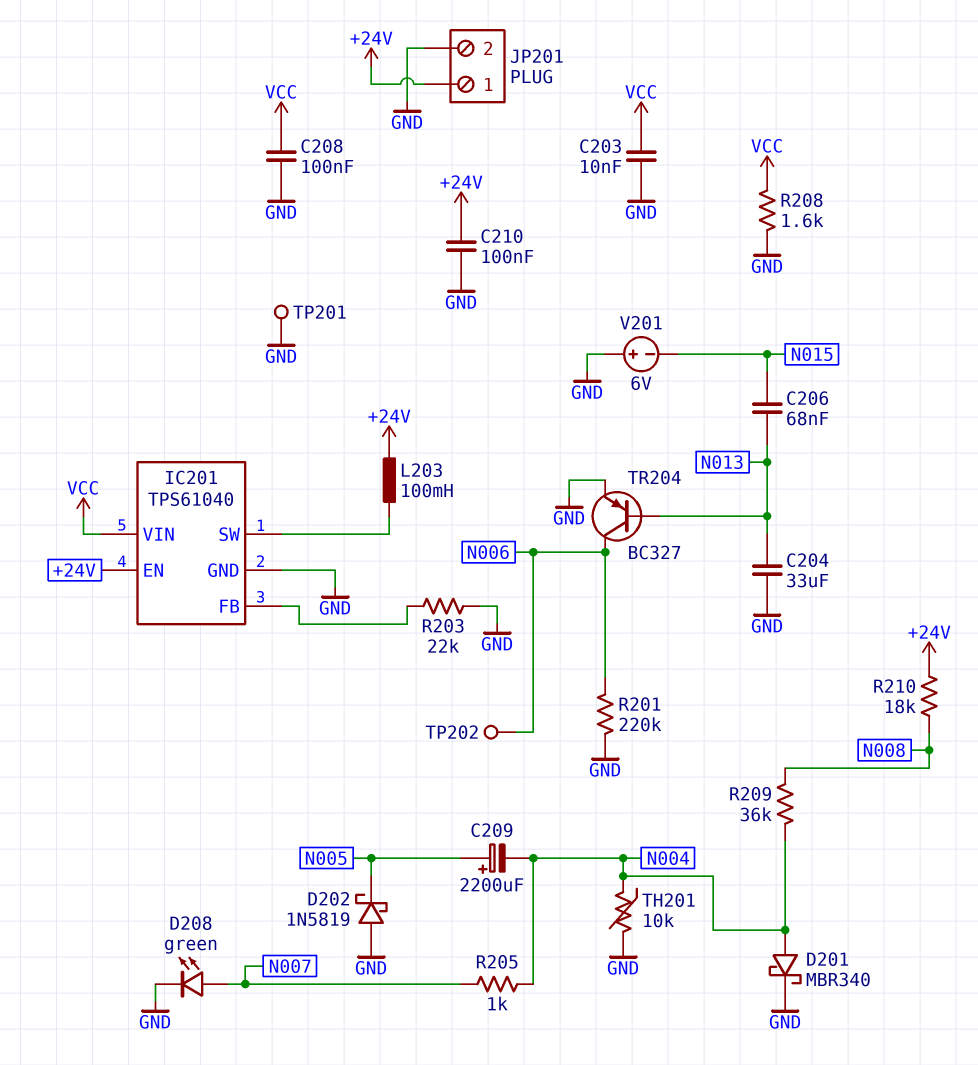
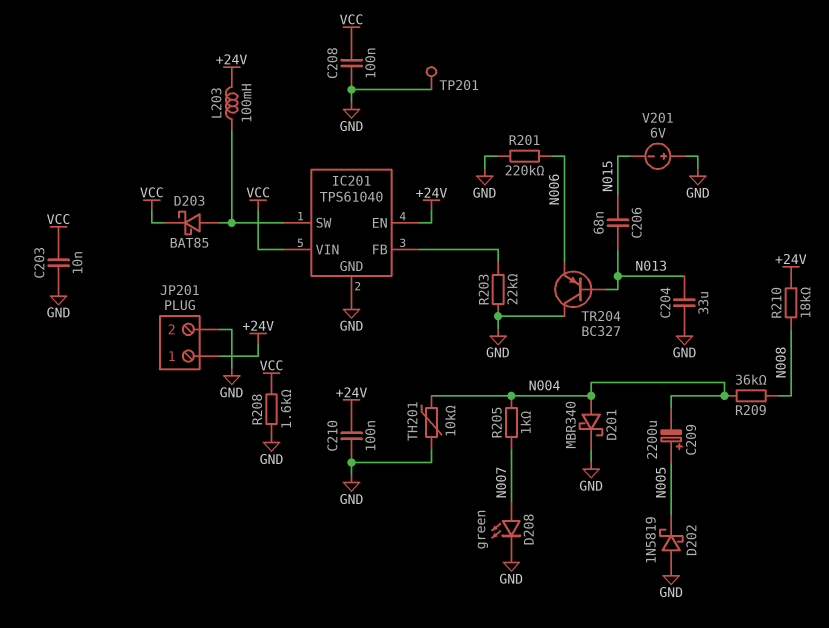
D203: none -> schottky BAT85 (A IC201/SW, K VCC)
TP202: test point (N006) -> none
TR204: PNP BC327 (B N013, C N006, E GND) -> PNP BC327 (B N013, C GND, E N006)

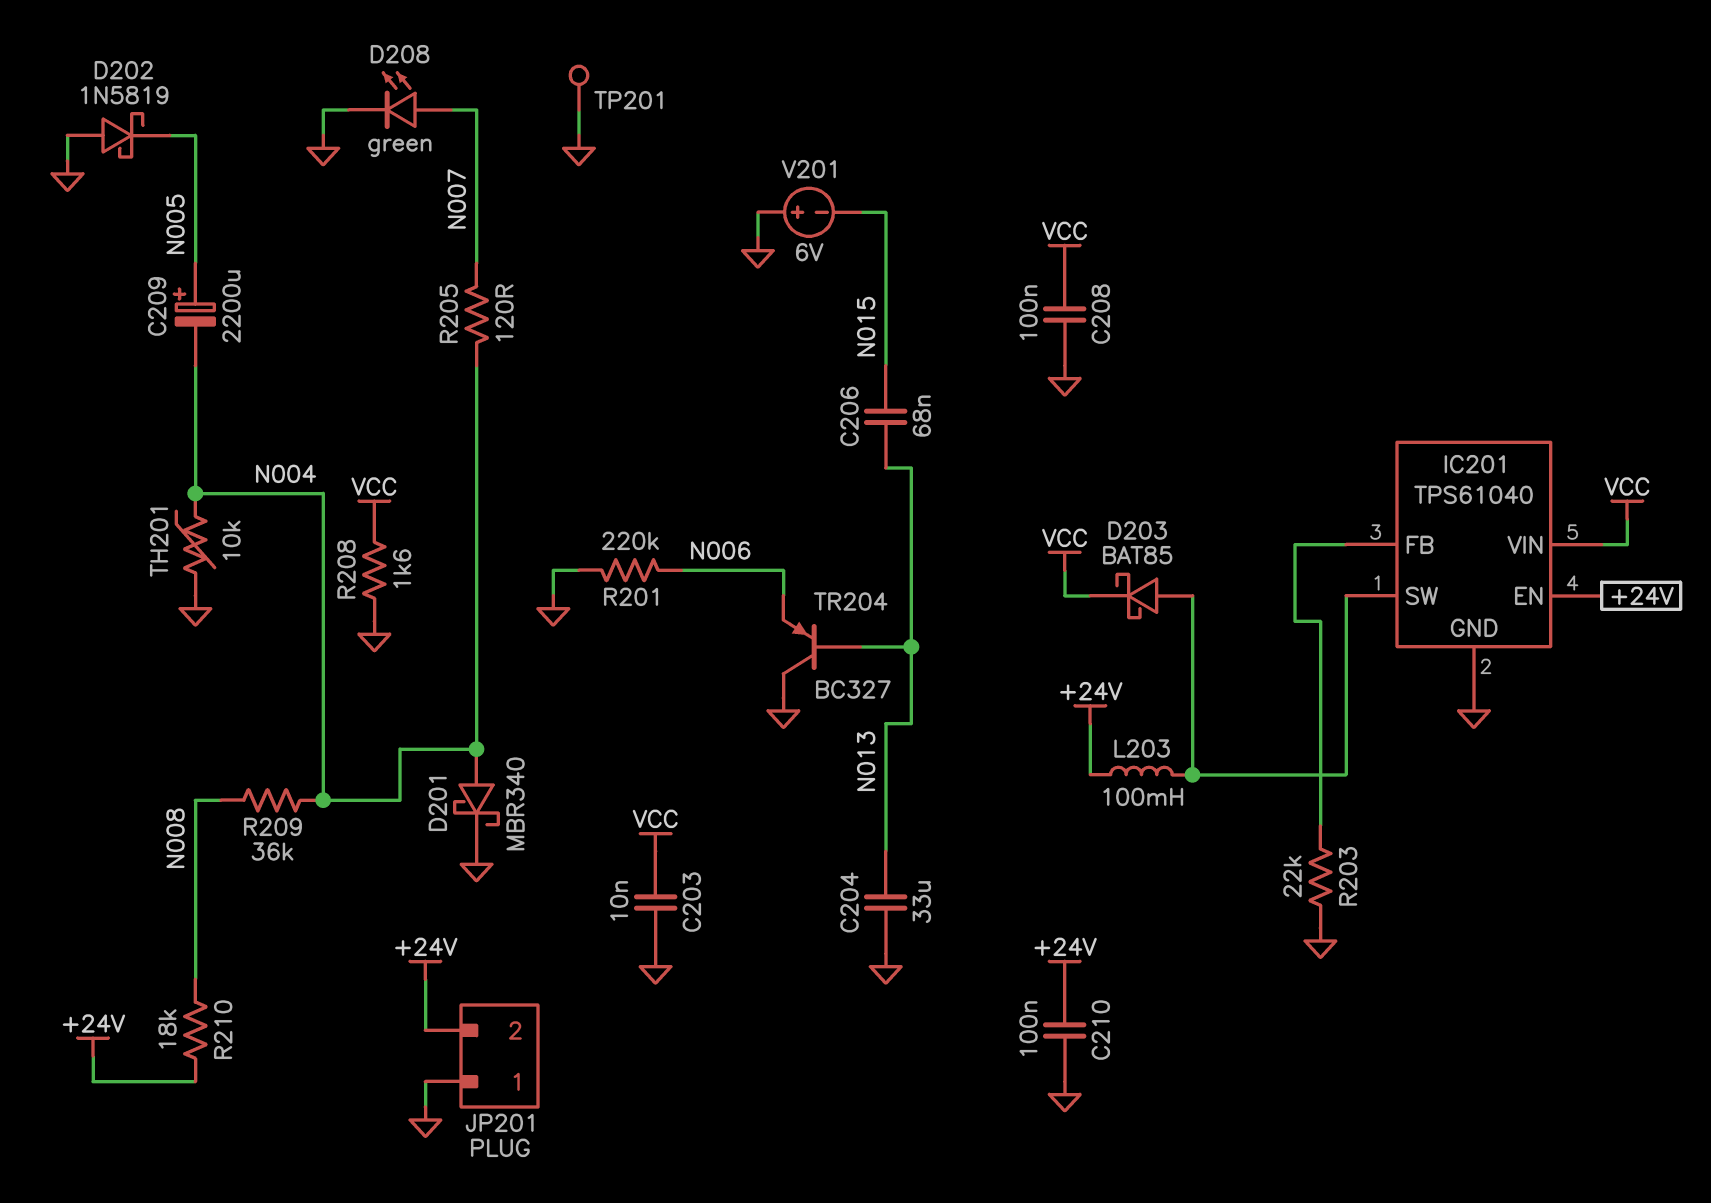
JP201 pin 1: +24V -> GND
JP201 pin 2: GND -> +24V
R205: 1k (N004, N007) -> 120 (N004, N007)

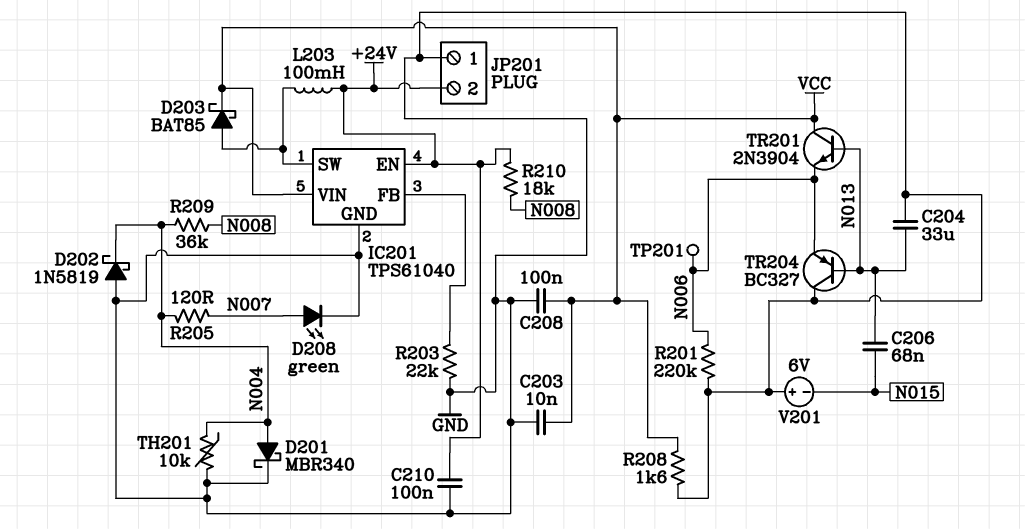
C209: 2200uF (plus N005, minus N004) -> none
D202: schottky 1N5819 (A GND, K N005) -> schottky 1N5819 (A GND, K N004)
TP201: test point (GND) -> test point (N006)
TR201: none -> NPN 2N3904 (B N013, C VCC, E N006)

